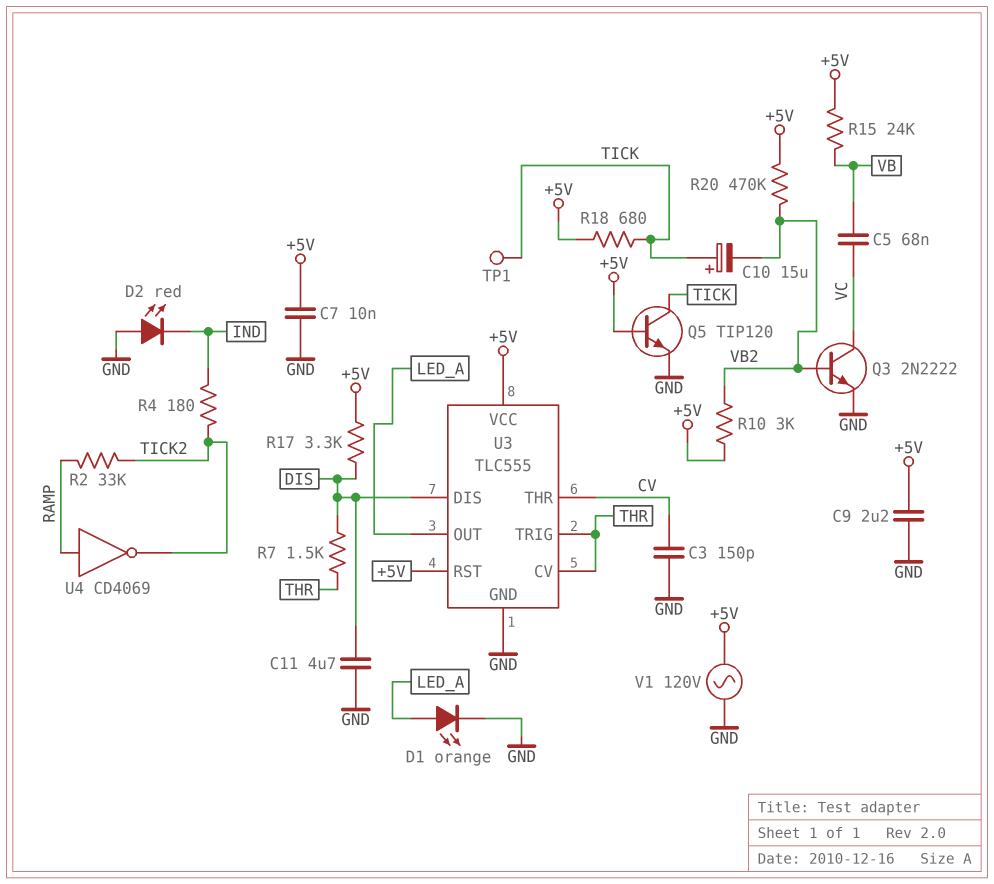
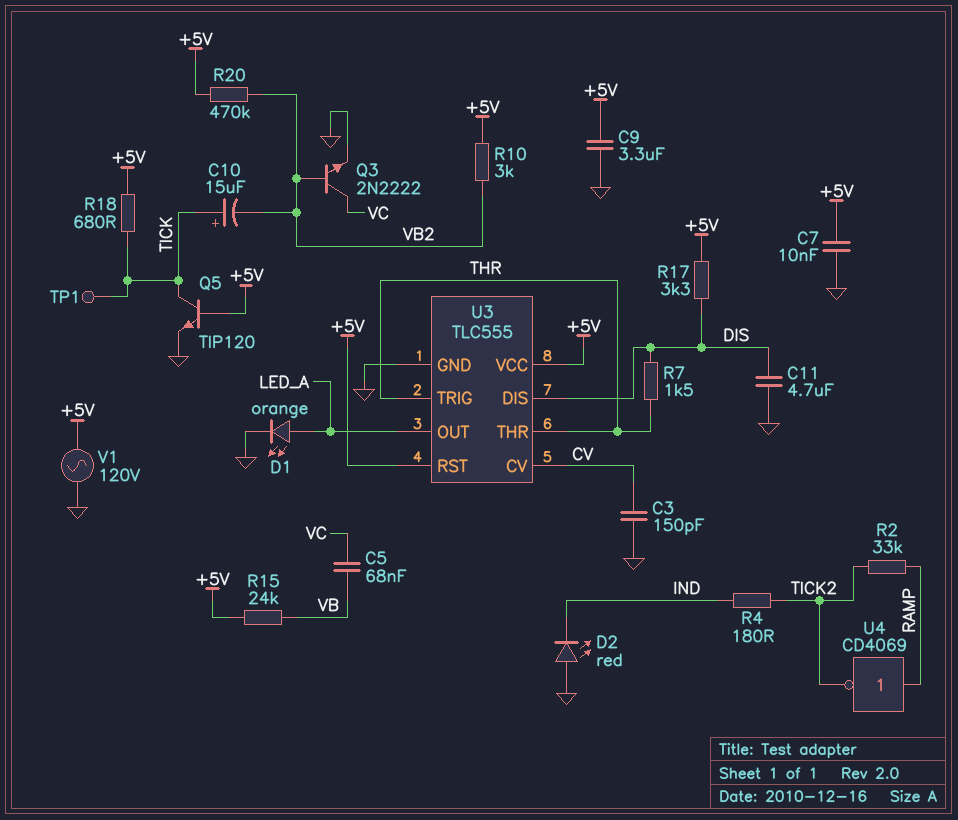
C9: 2.2uF (+5V, GND) -> 3.3uF (+5V, GND)
U3 pin CV: THR -> CV
U3 pin THR: CV -> THR

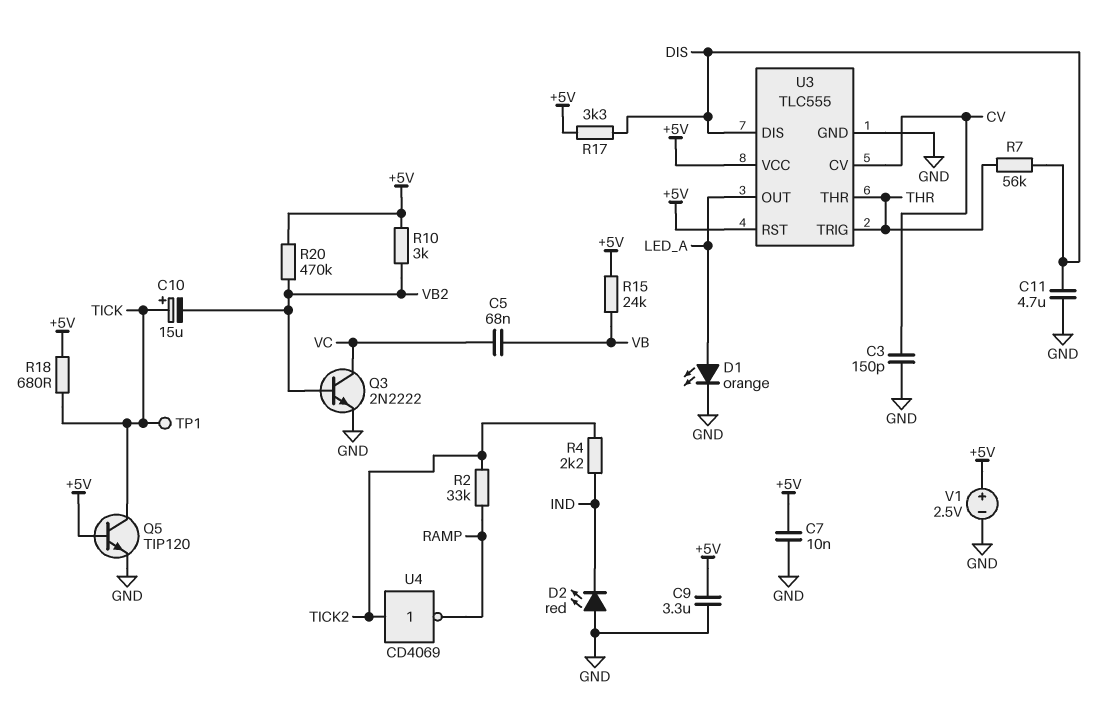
R4: 180 (IND, TICK2) -> 2.2k (IND, TICK2)
R7: 1.5k (DIS, THR) -> 56k (DIS, THR)
U4: NOT CD4069 (in RAMP, out TICK2) -> NOT CD4069 (in TICK2, out RAMP)
V1: AC 120V (+5V, GND) -> 2.5V (plus +5V, minus GND)

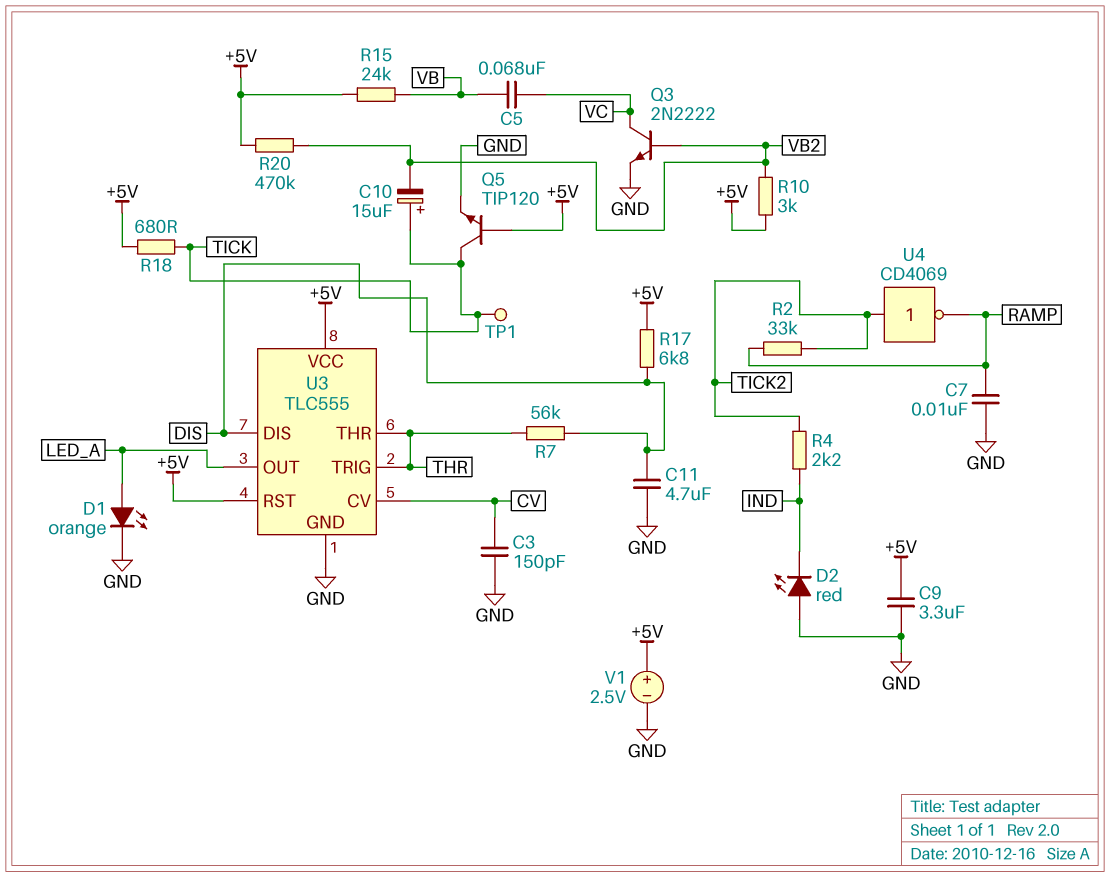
C7: 10nF (+5V, GND) -> 10nF (GND, RAMP)
R17: 3.3k (+5V, DIS) -> 6.8k (+5V, DIS)

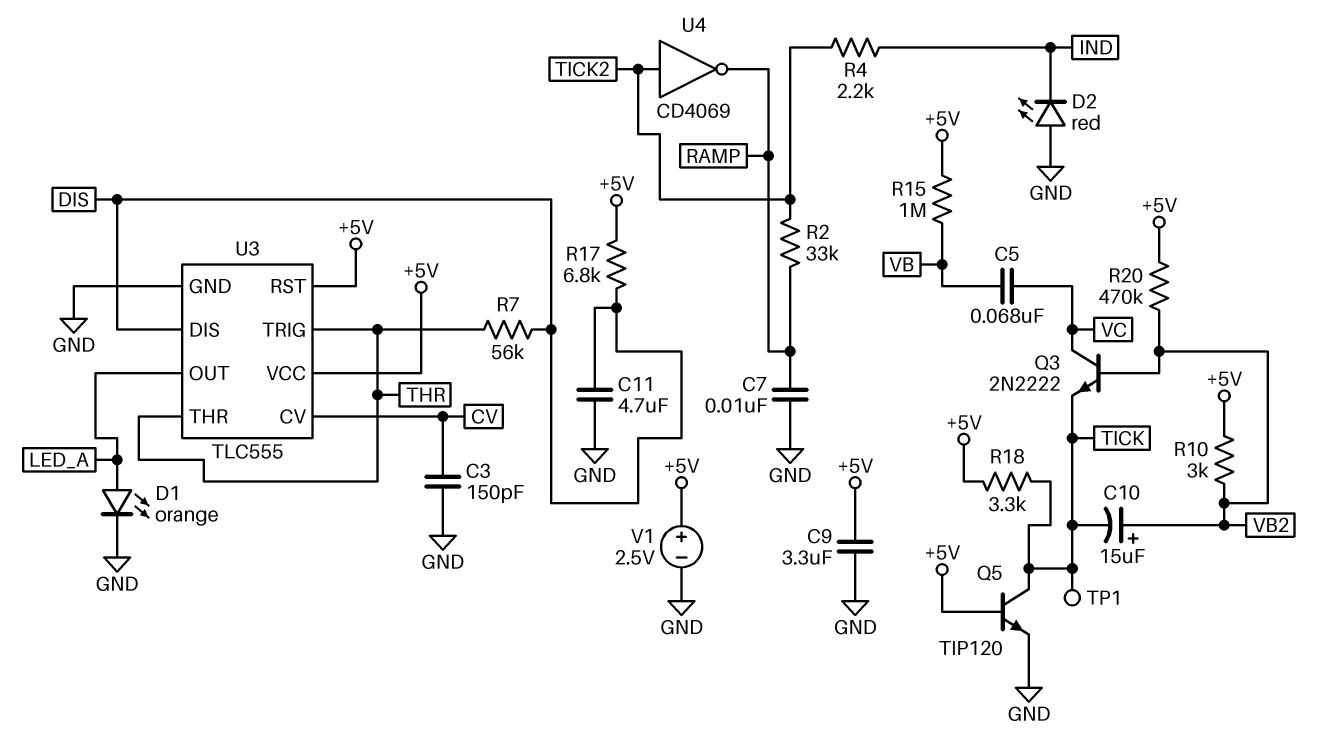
C10: 15uF (plus TICK, minus VB2) -> 15uF (plus VB2, minus TICK)
Q3: NPN 2N2222 (B VB2, C VC, E GND) -> NPN 2N2222 (B VB2, C VC, E TICK)
R15: 24k (+5V, VB) -> 1M (+5V, VB)
R18: 680 (+5V, TICK) -> 3.3k (+5V, TICK)

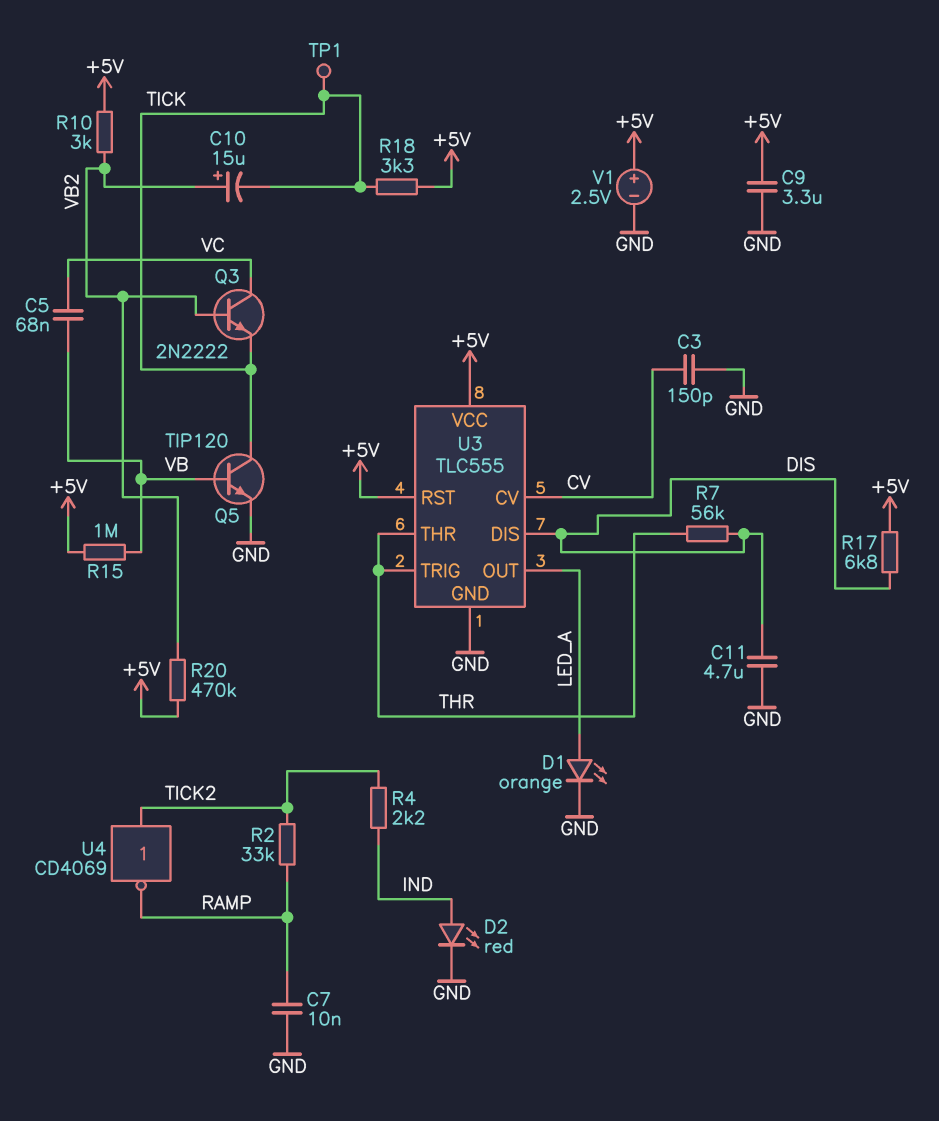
D2: LED red (A GND, K IND) -> LED red (A IND, K GND)
Q5: NPN TIP120 (B +5V, C TICK, E GND) -> NPN TIP120 (B VB, C TICK, E GND)

